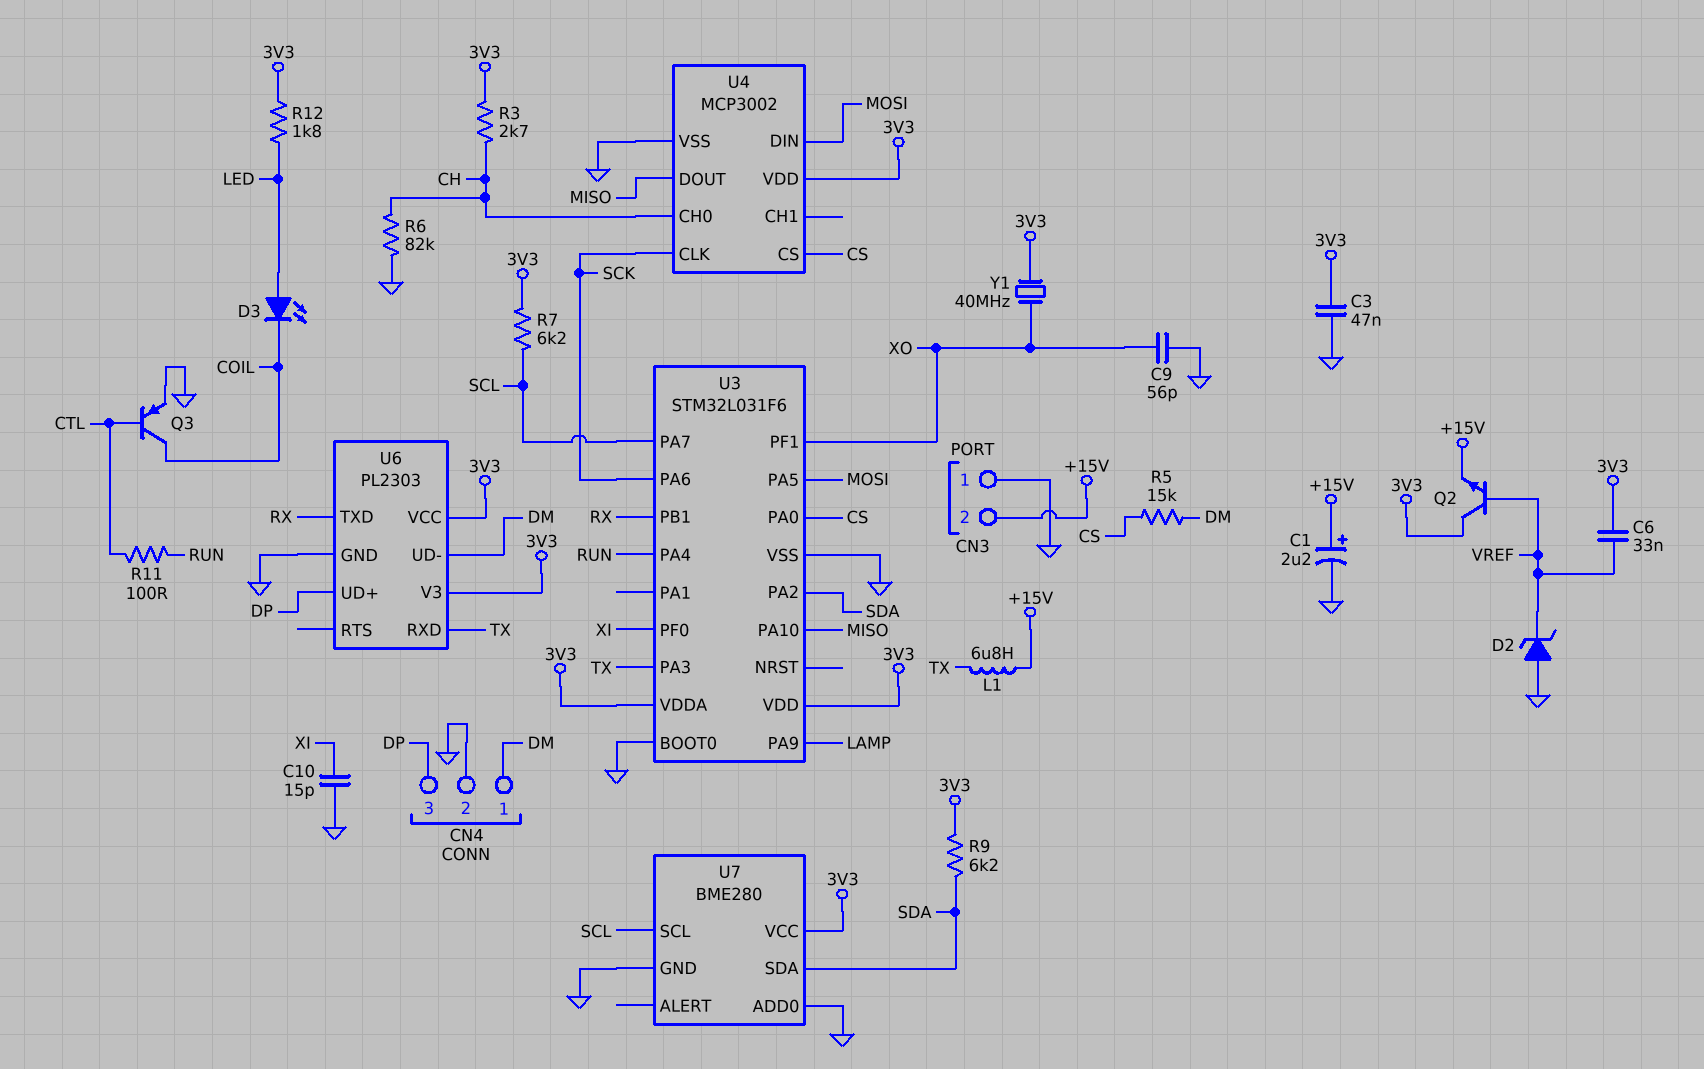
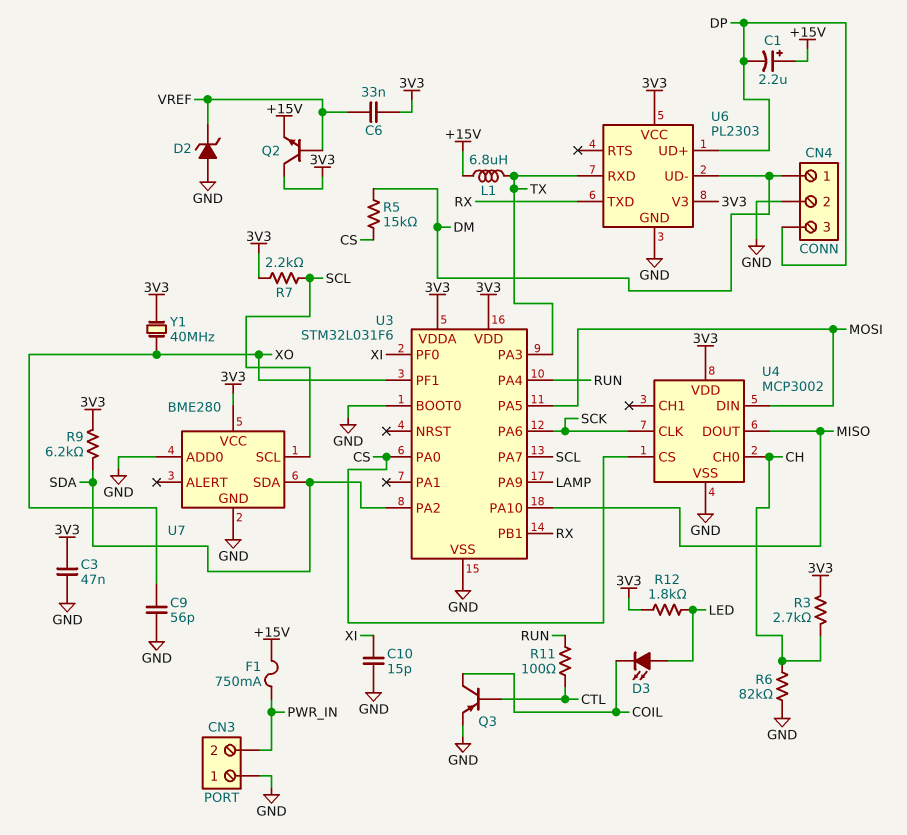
C1: 2.2uF (plus +15V, minus GND) -> 2.2uF (plus +15V, minus DP)
CN3 pin 2: +15V -> PWR_IN
F1: none -> 750mA (+15V, PWR_IN)
R7: 6.2k (3V3, SCL) -> 2.2k (3V3, SCL)

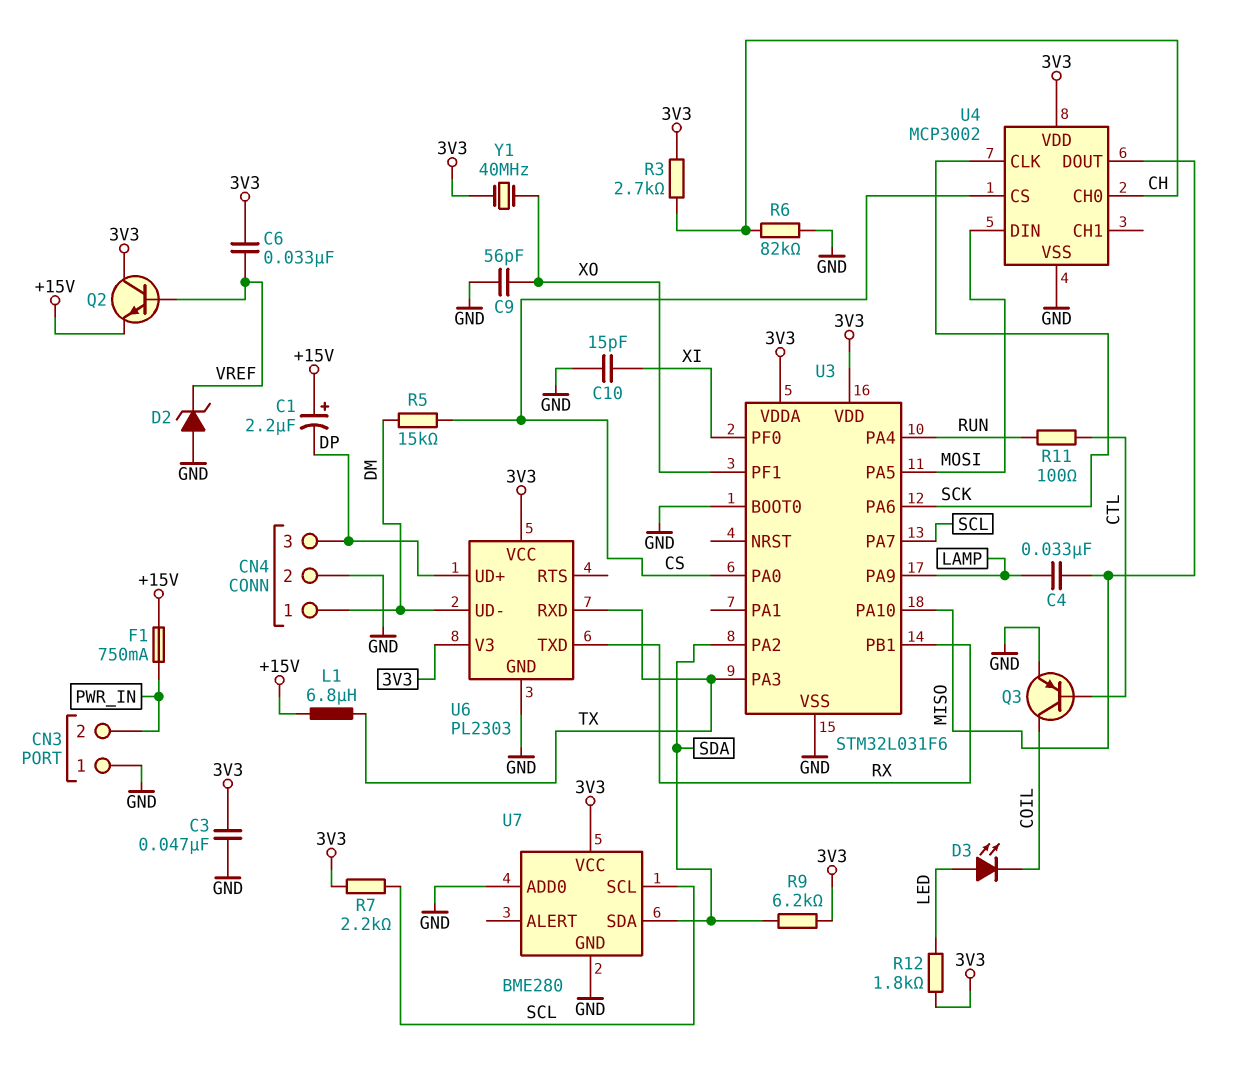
C4: none -> 33nF (LAMP, MISO)

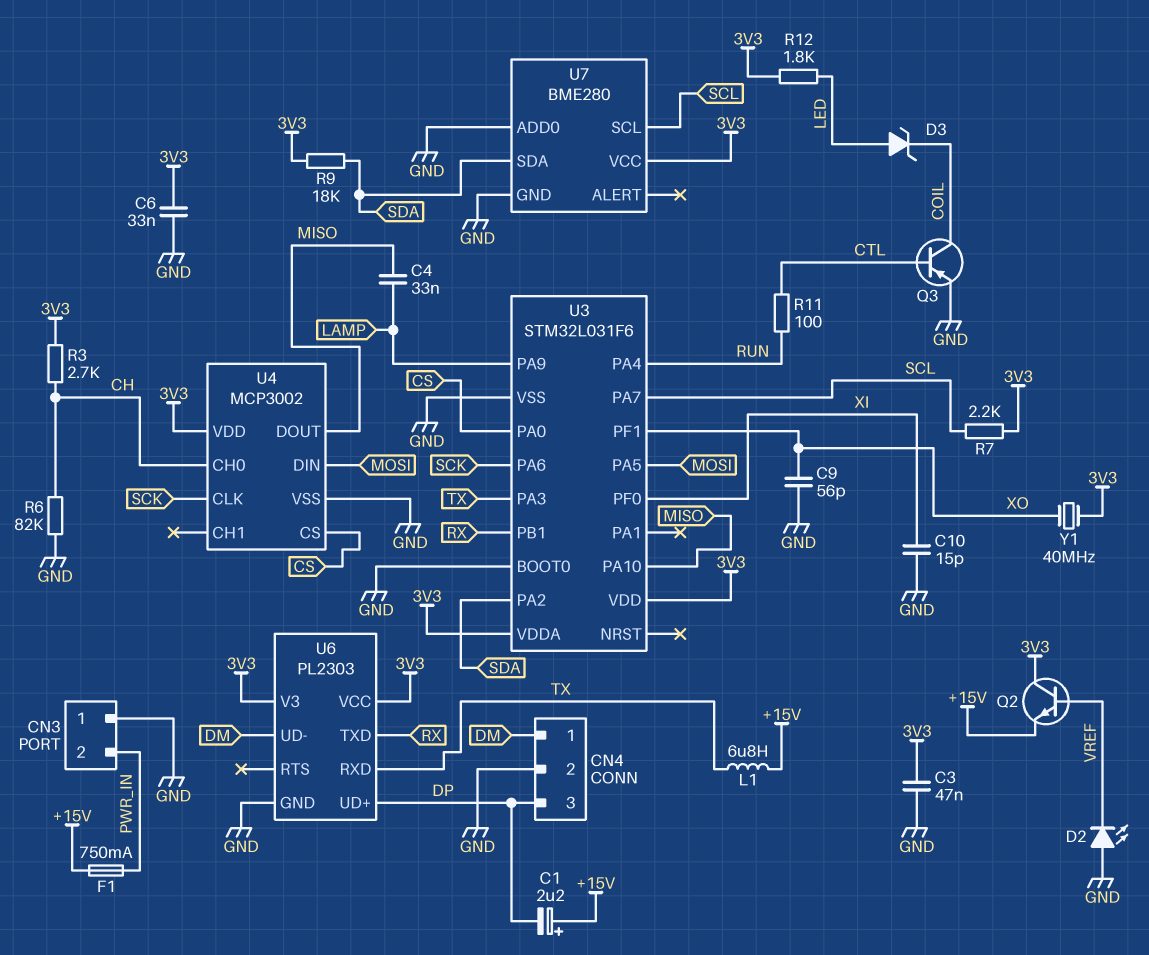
C6: 33nF (3V3, VREF) -> 33nF (3V3, GND)
D2: zener (A GND, K VREF) -> LED (A GND, K VREF)
D3: LED (A LED, K COIL) -> zener (A LED, K COIL)
R5: 15k (CS, DM) -> none
R9: 6.2k (3V3, SDA) -> 18k (3V3, SDA)

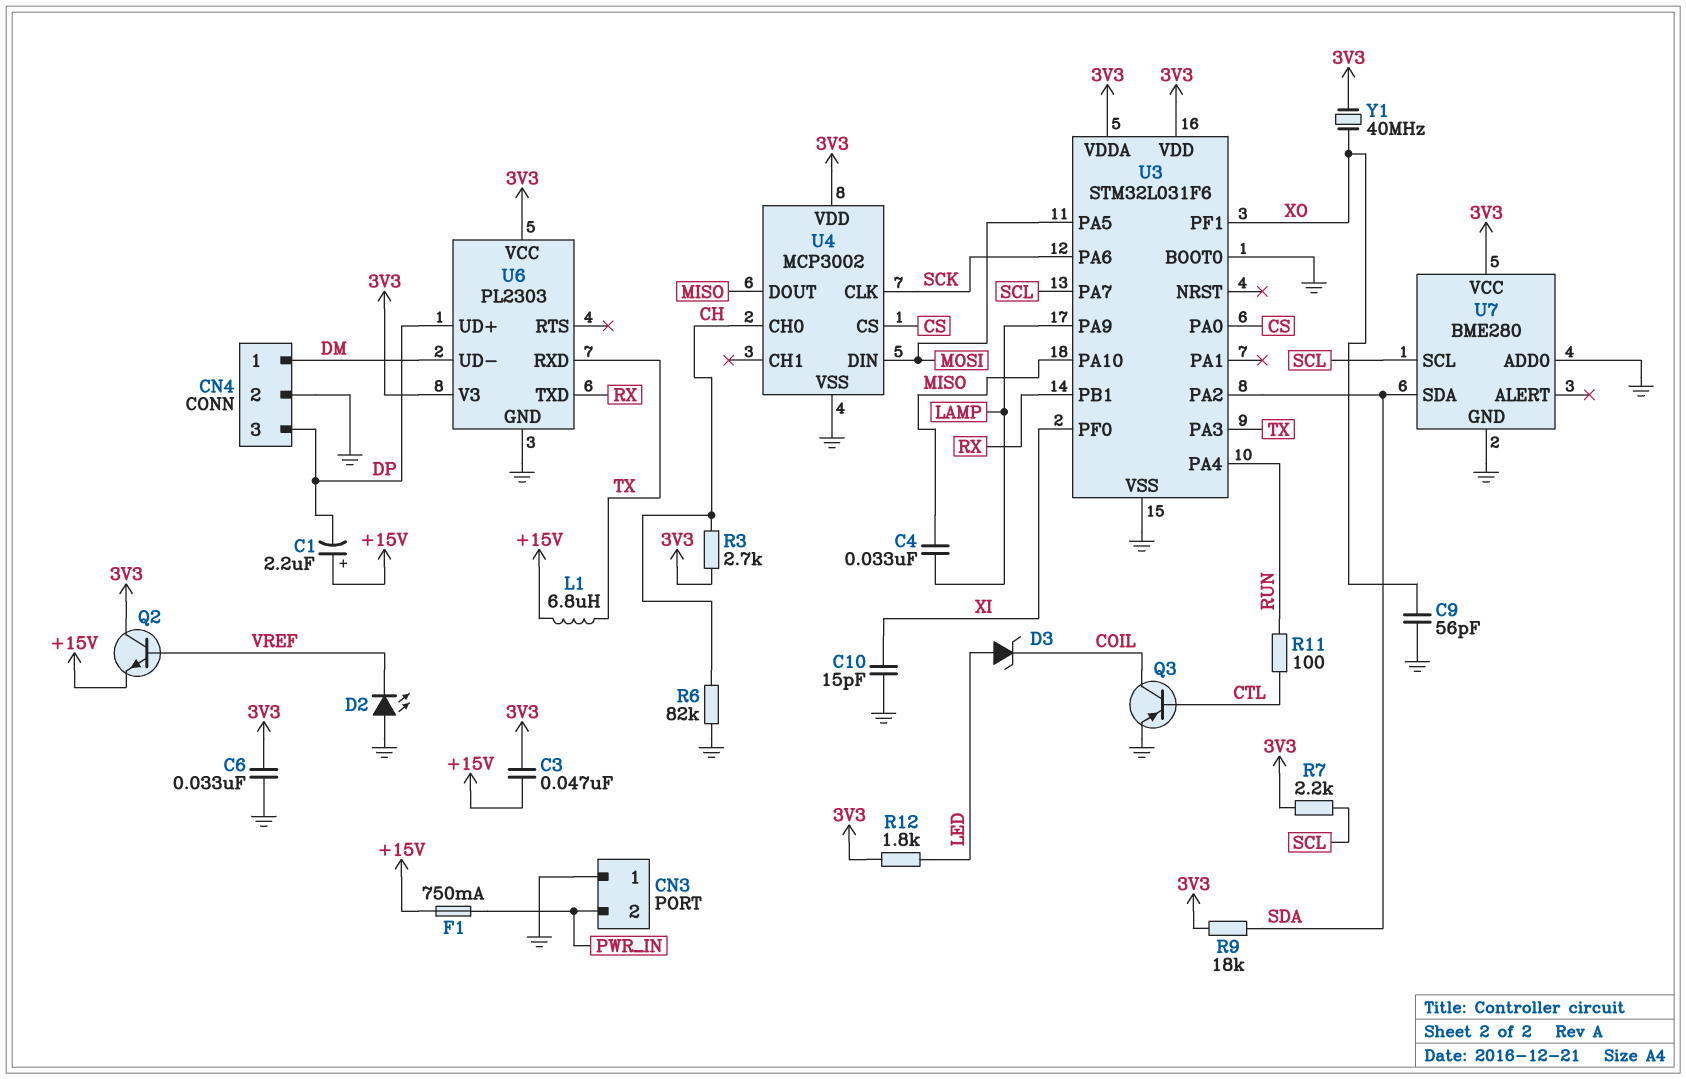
C3: 47nF (3V3, GND) -> 47nF (+15V, 3V3)

